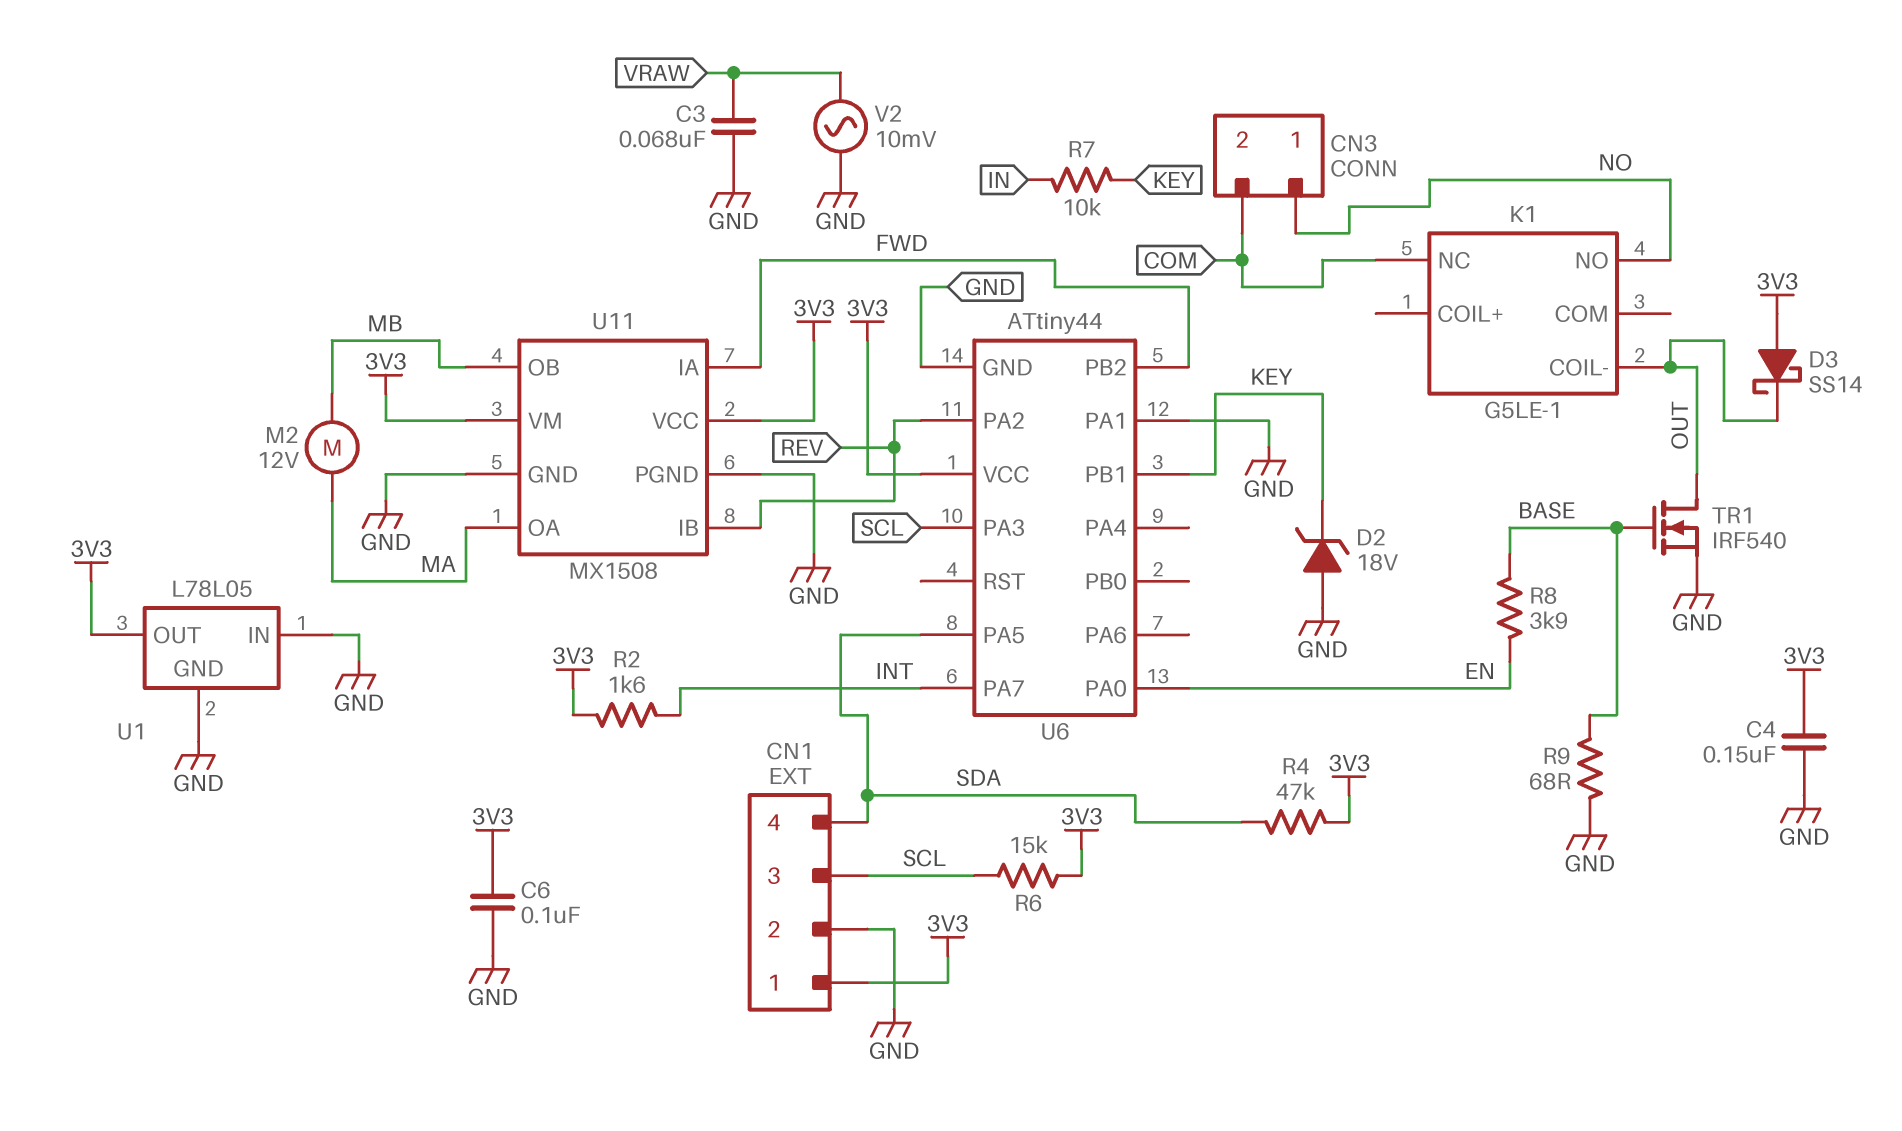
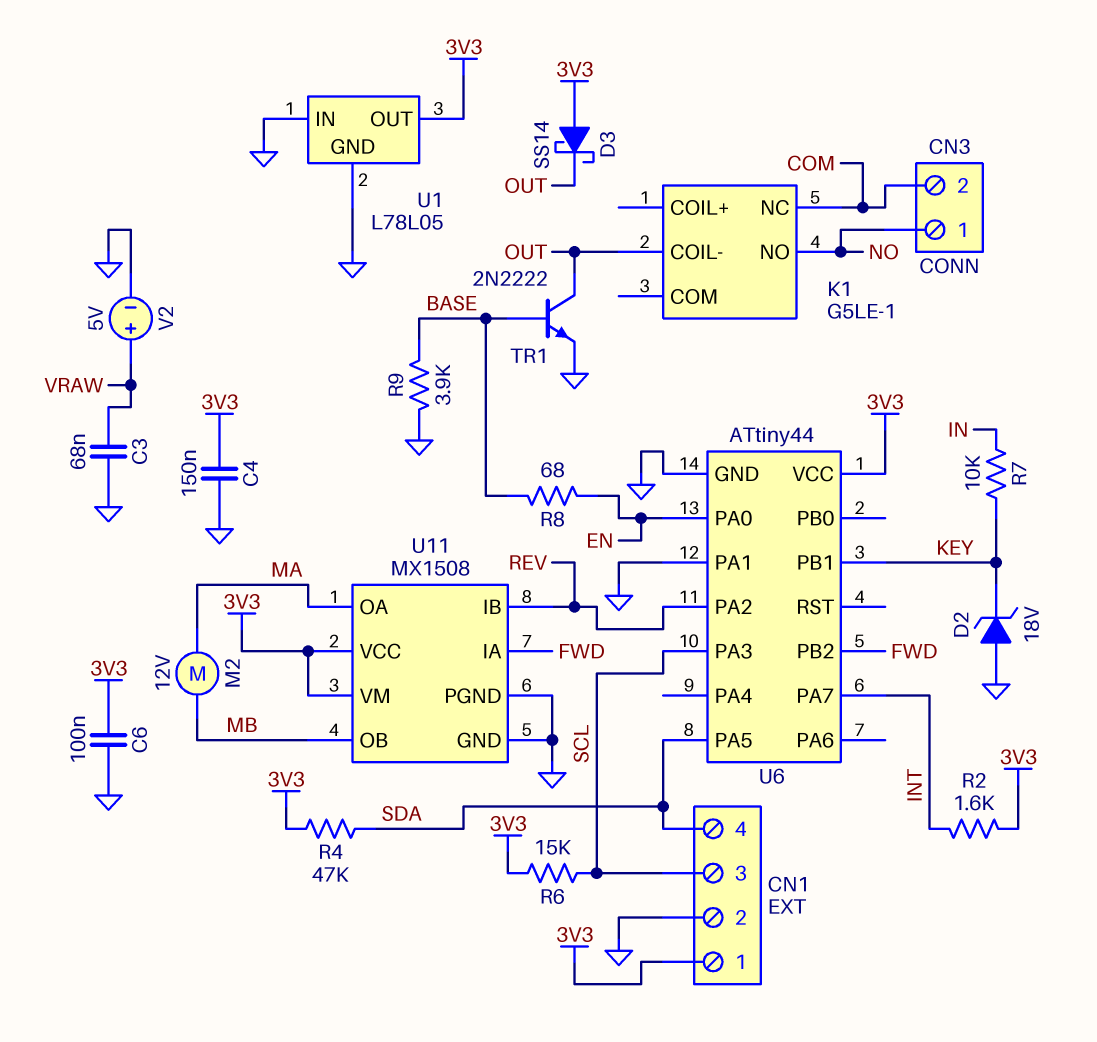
R8: 3.9k (BASE, EN) -> 68 (BASE, EN)
R9: 68 (BASE, GND) -> 3.9k (BASE, GND)
TR1: NMOS IRF540 (G BASE, D OUT, S GND) -> NPN 2N2222 (B BASE, C OUT, E GND)
V2: AC 10mV (GND, VRAW) -> 5V (plus VRAW, minus GND)

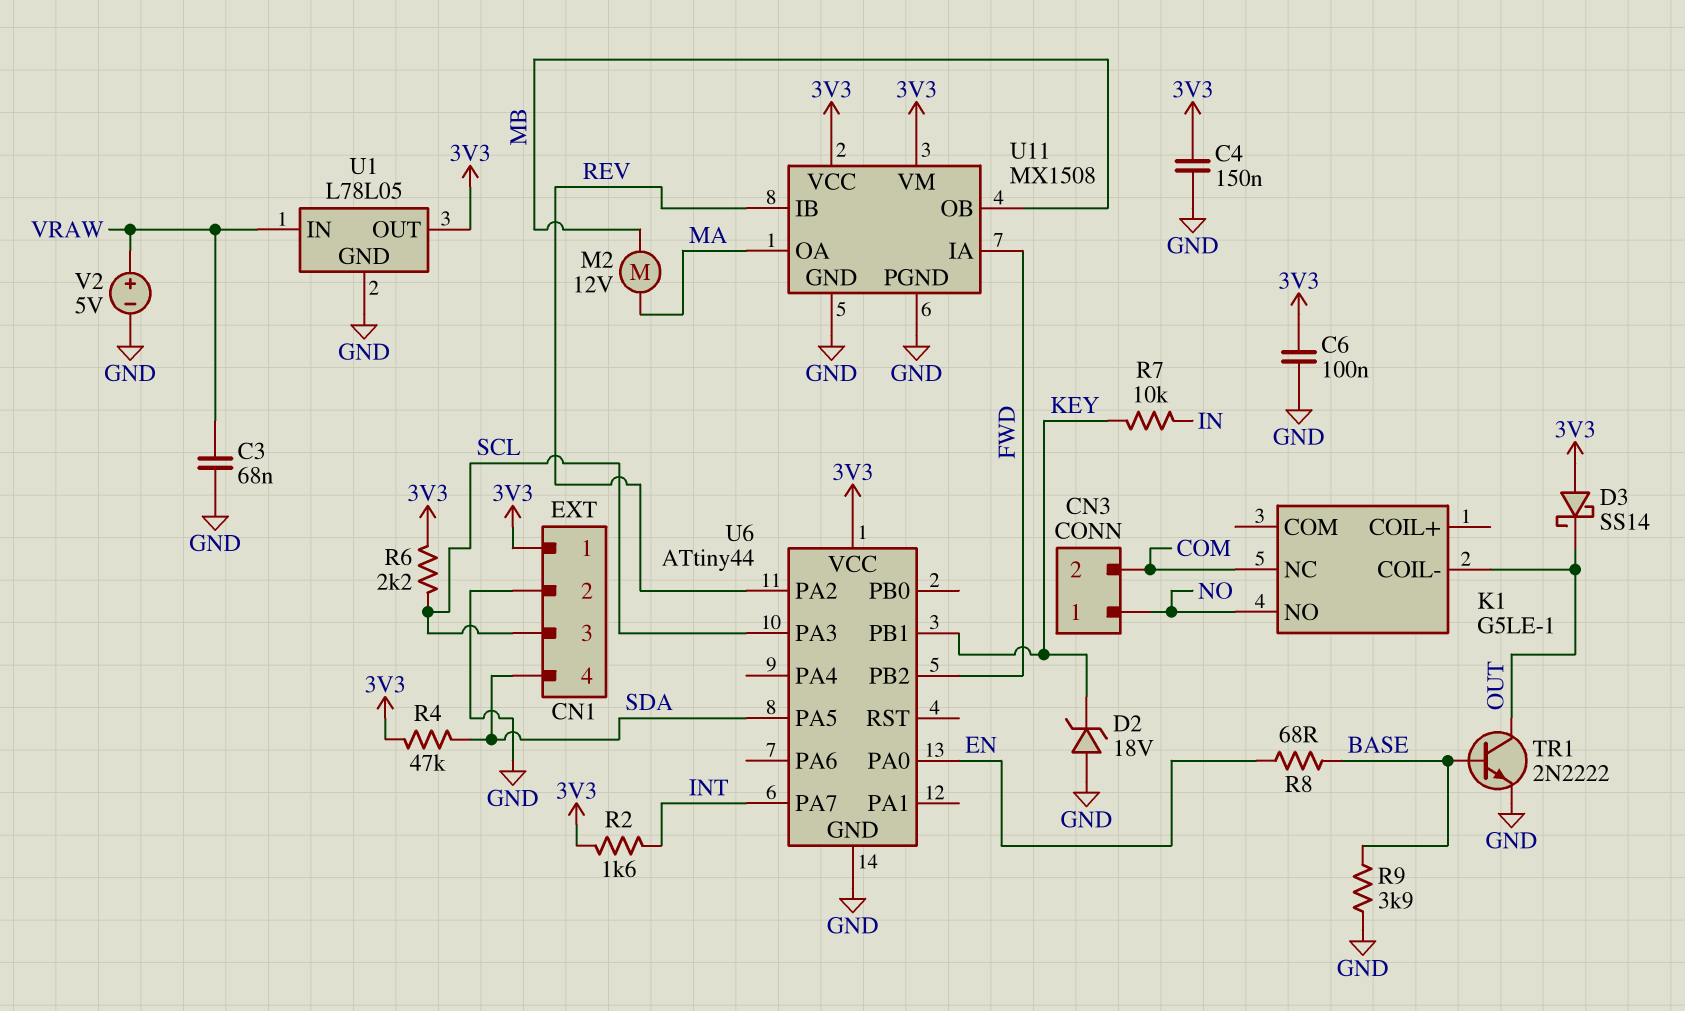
R6: 15k (3V3, SCL) -> 2.2k (3V3, SCL)
U1 pin IN: GND -> VRAW
U6 pin PA1: GND -> none

